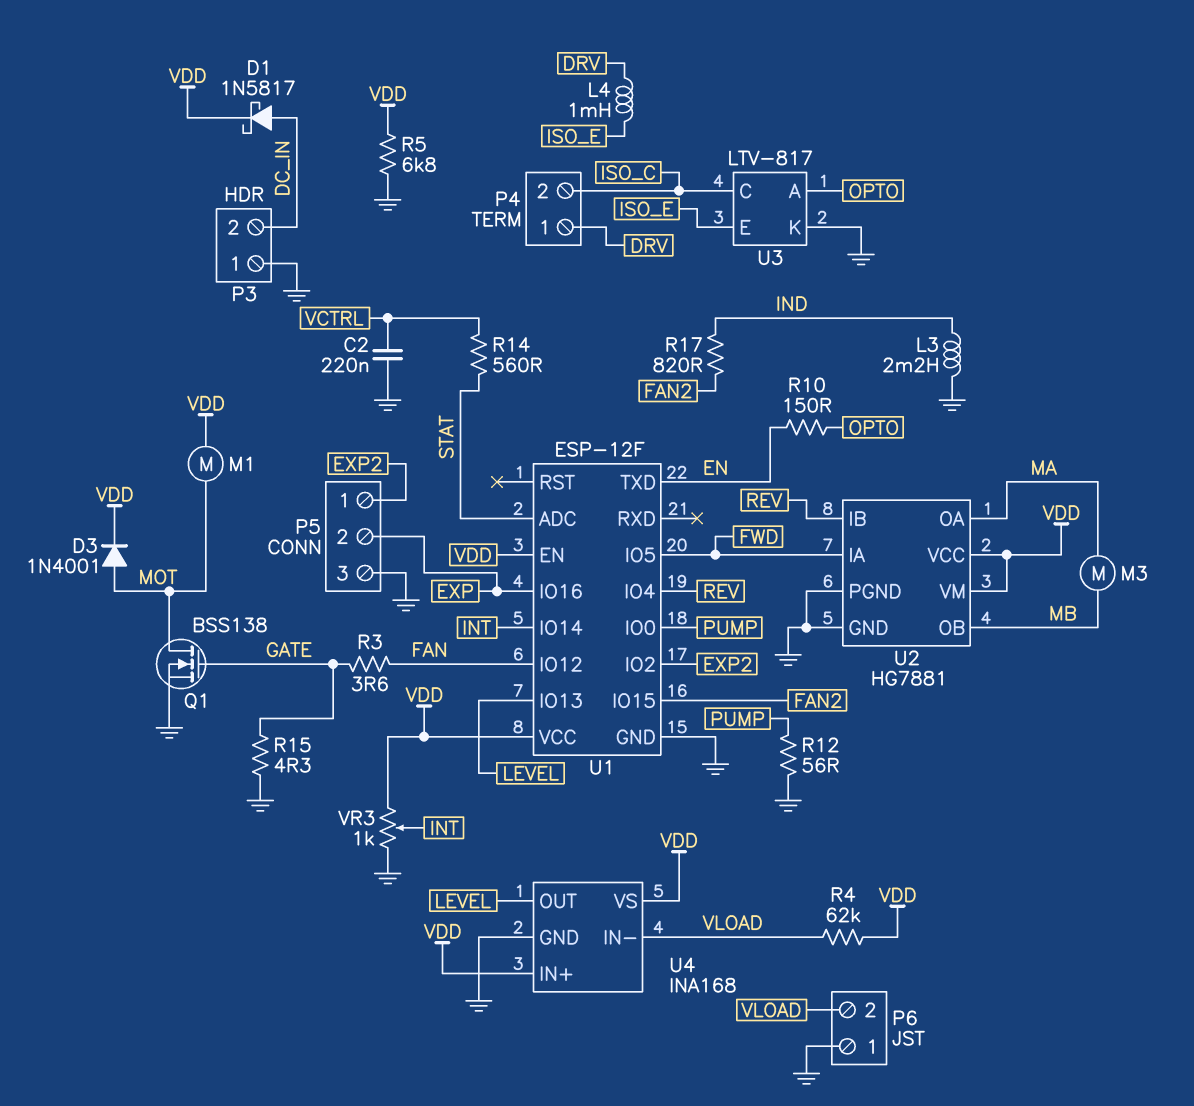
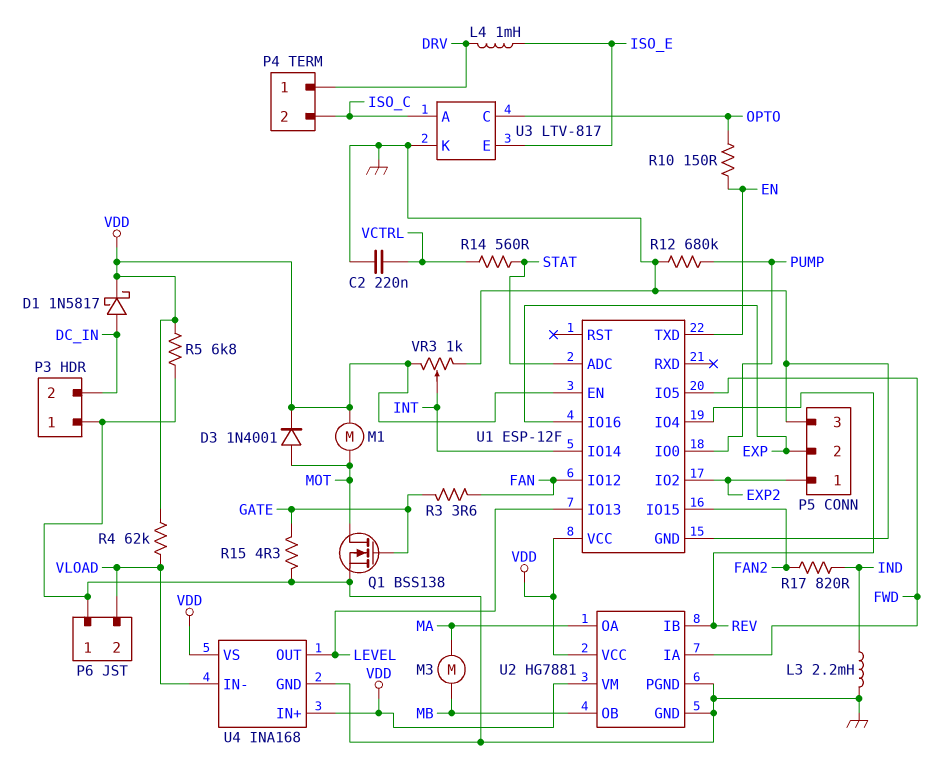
R12: 56 (GND, PUMP) -> 680k (GND, PUMP)
U3 pin A: OPTO -> ISO_C
U3 pin C: ISO_C -> OPTO

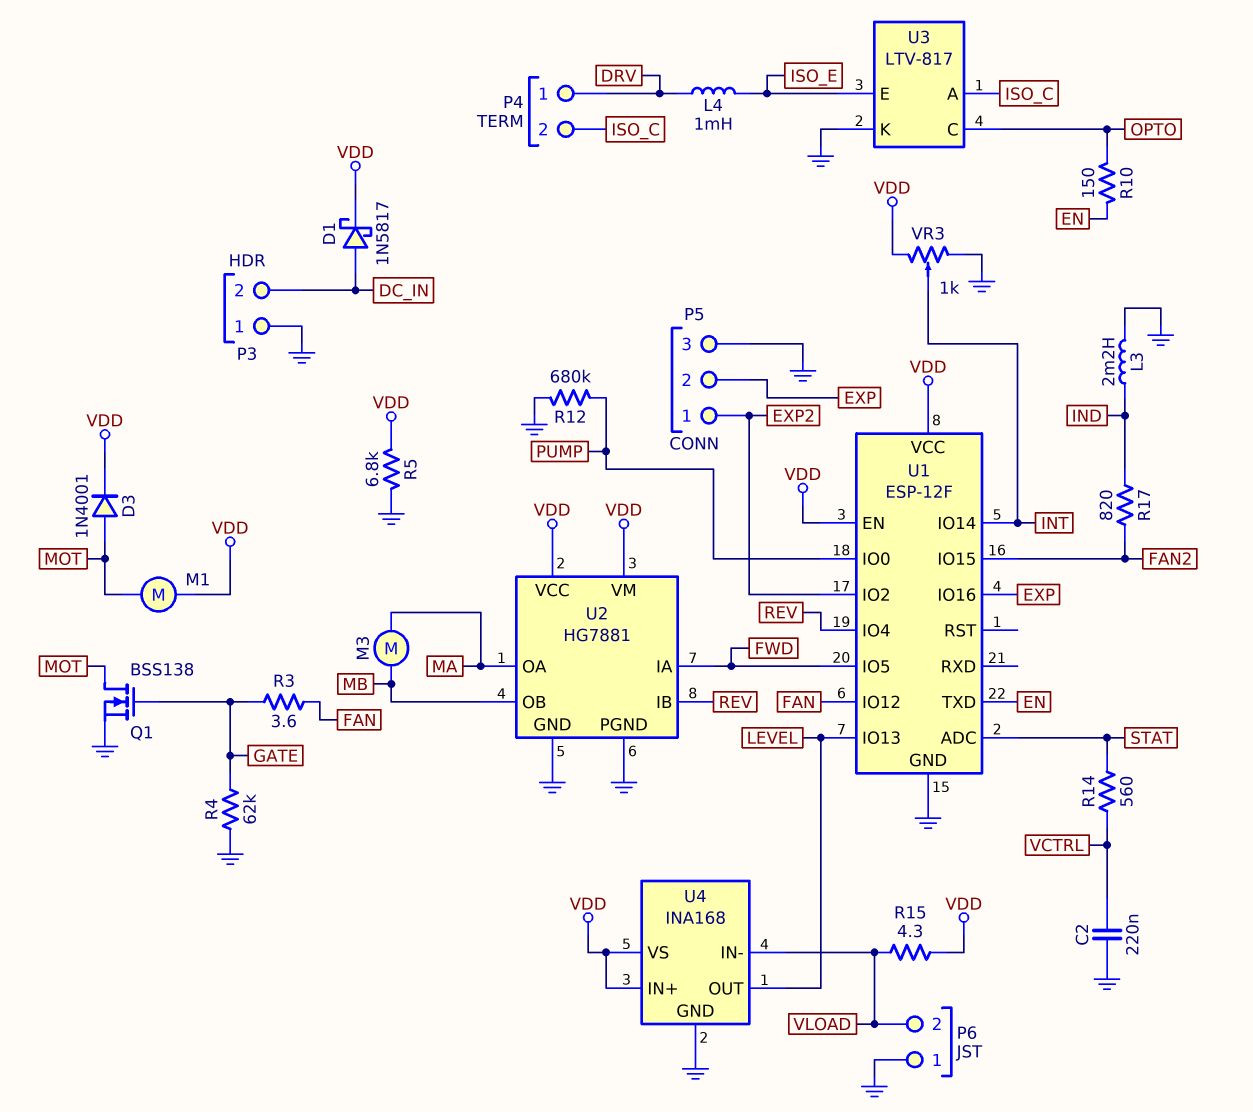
R4: 62k (VDD, VLOAD) -> 62k (GATE, GND)
R15: 4.3 (GATE, GND) -> 4.3 (VDD, VLOAD)

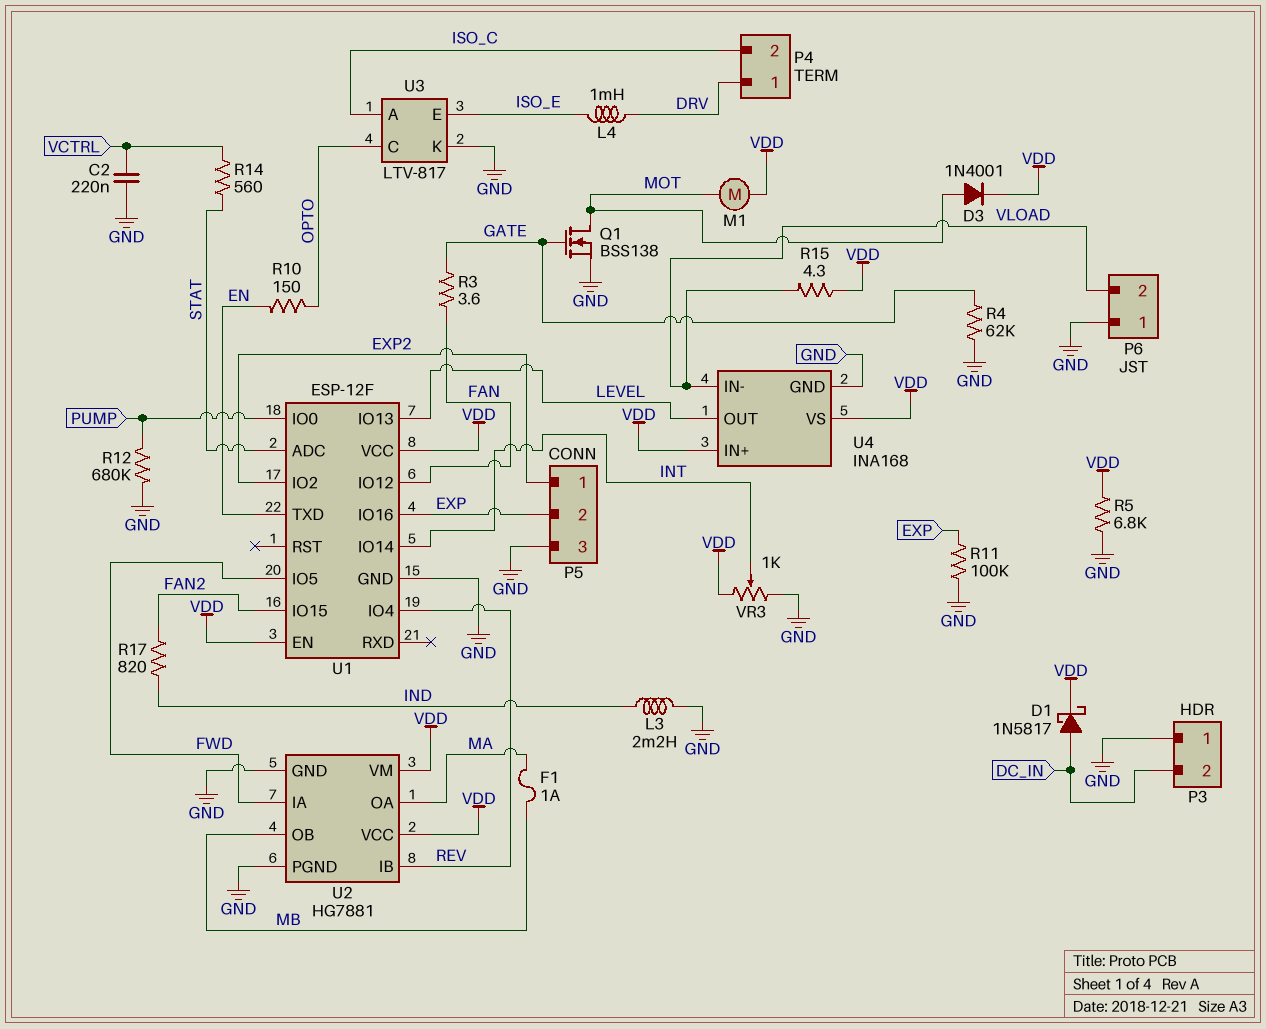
F1: none -> 1A (MA, MB)
M3: motor (MA, MB) -> none
R11: none -> 100k (EXP, GND)

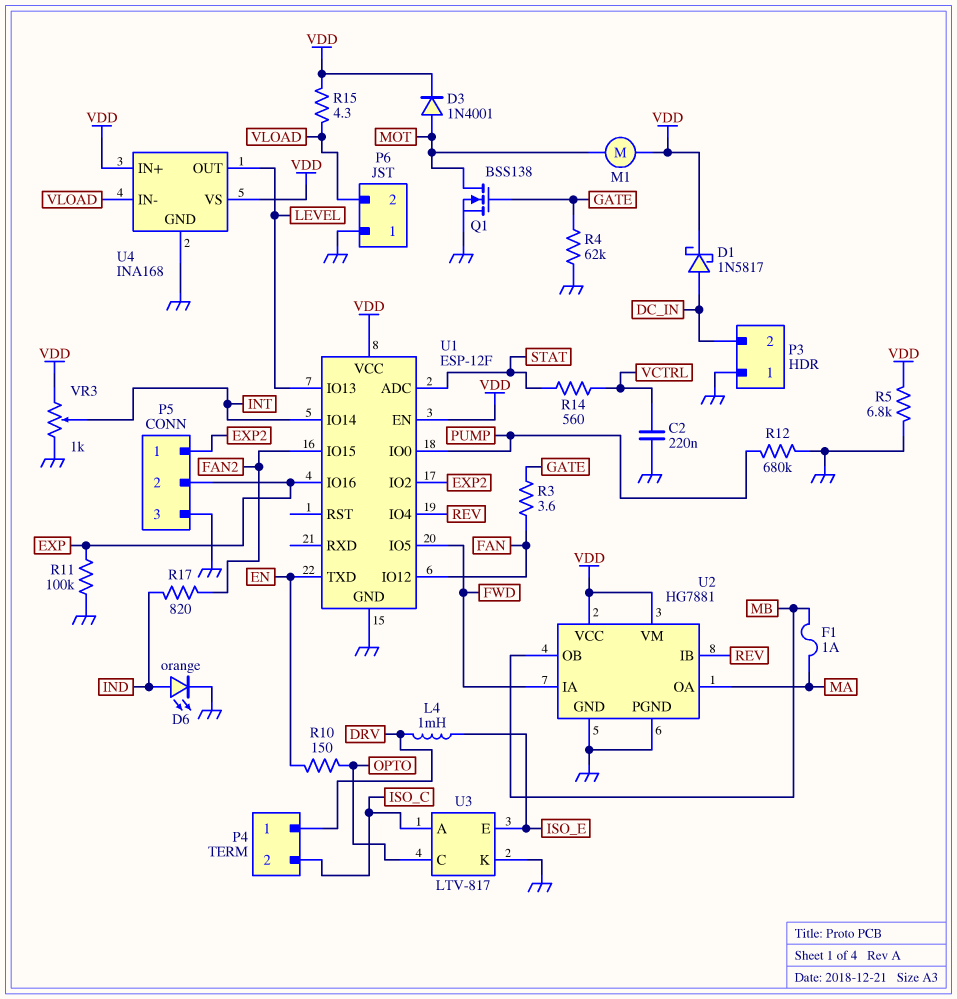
D6: none -> LED orange (A IND, K GND)
L3: 2.2mH (GND, IND) -> none

